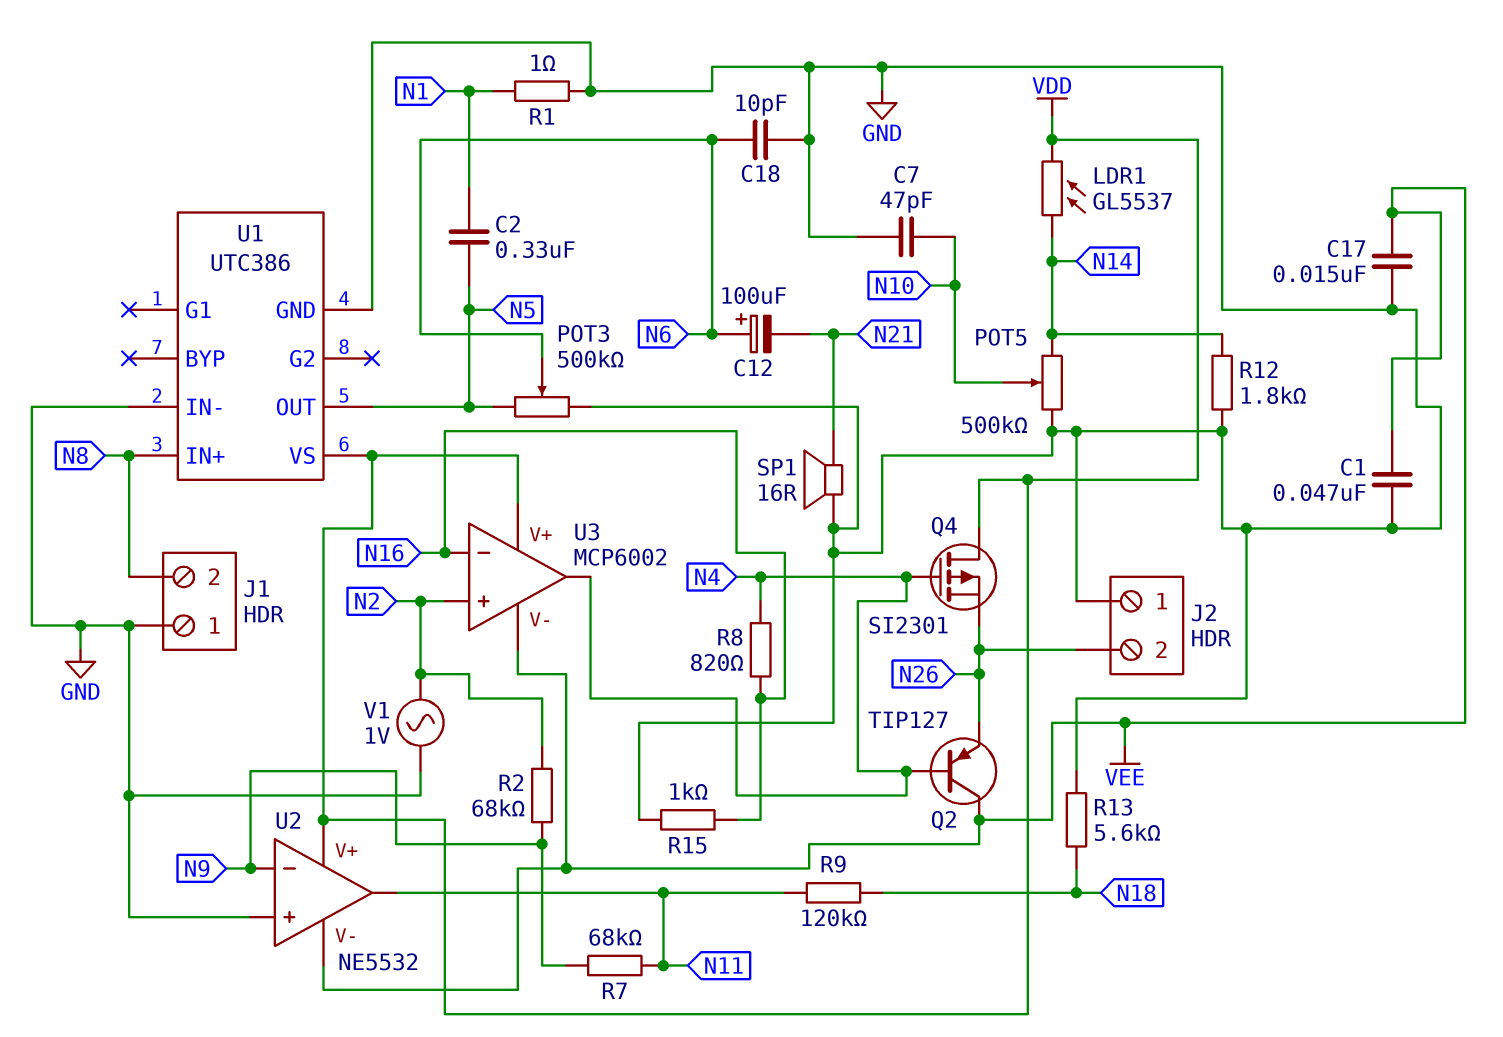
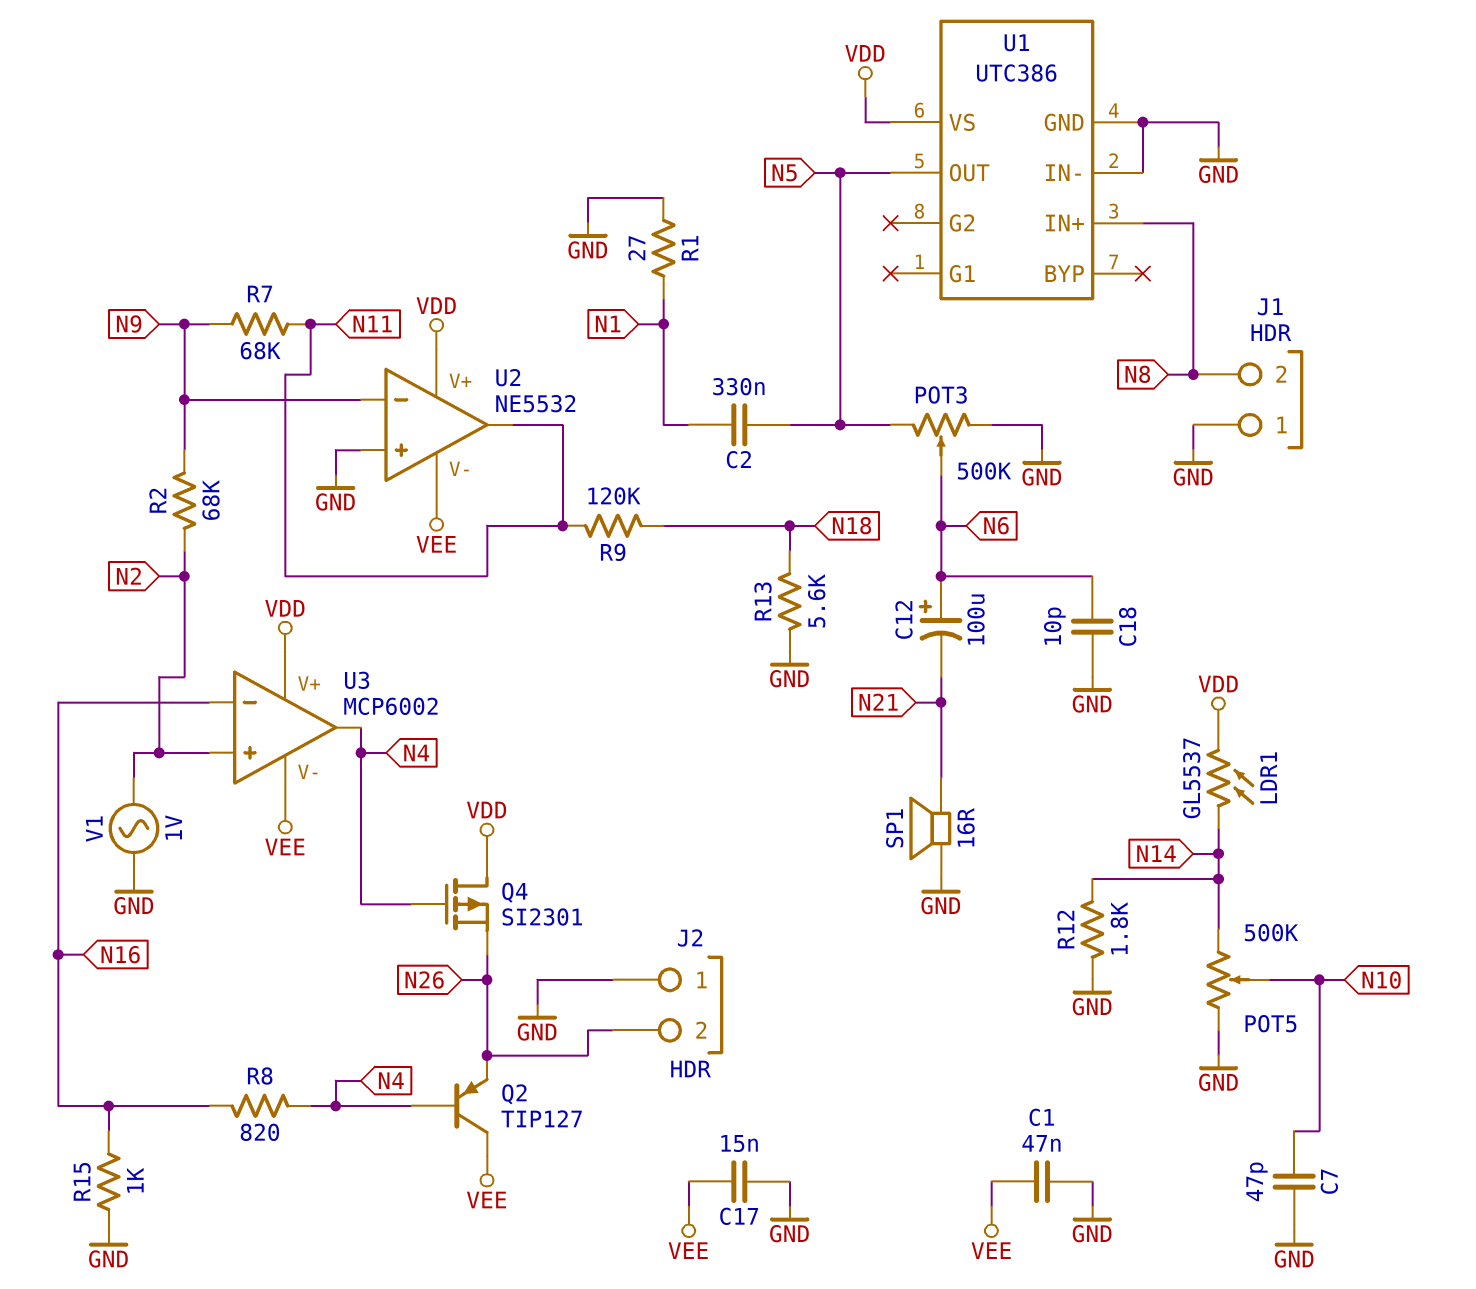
R1: 1 (GND, N1) -> 27 (GND, N1)

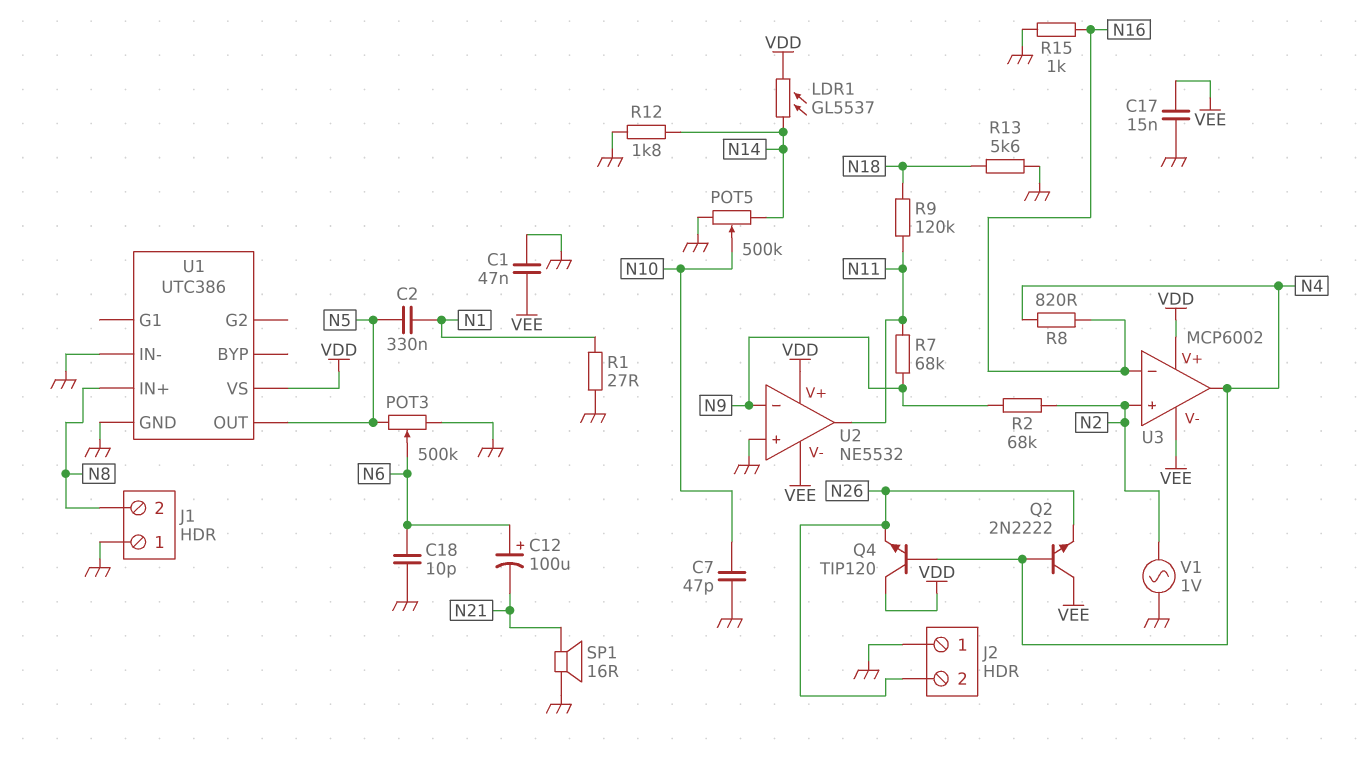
Q2: PNP TIP127 (B N4, C VEE, E N26) -> NPN 2N2222 (B N4, C VEE, E N26)
Q4: PMOS SI2301 (G N4, D VDD, S N26) -> NPN TIP120 (B N4, C VDD, E N26)

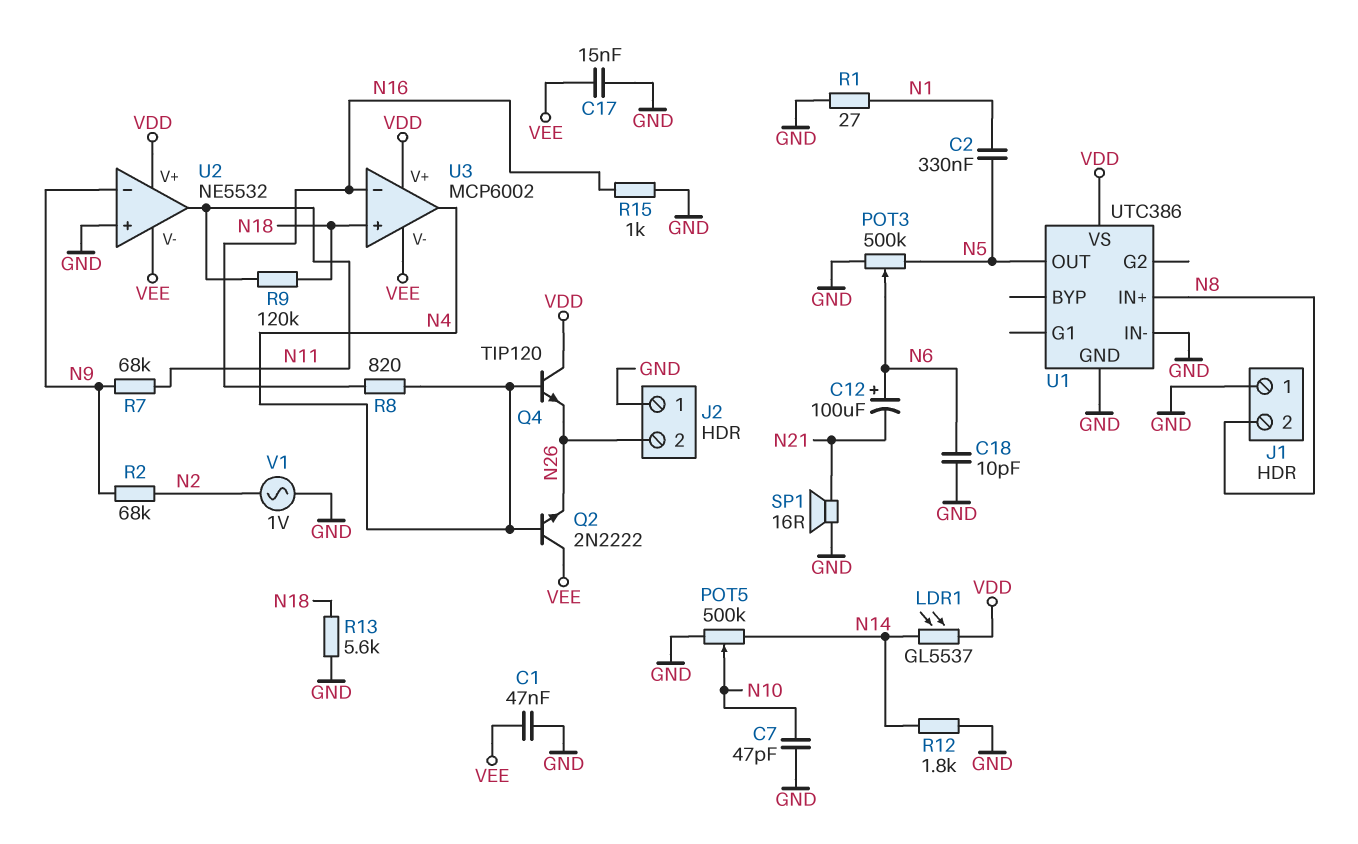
U3 pin in+: N2 -> N18

